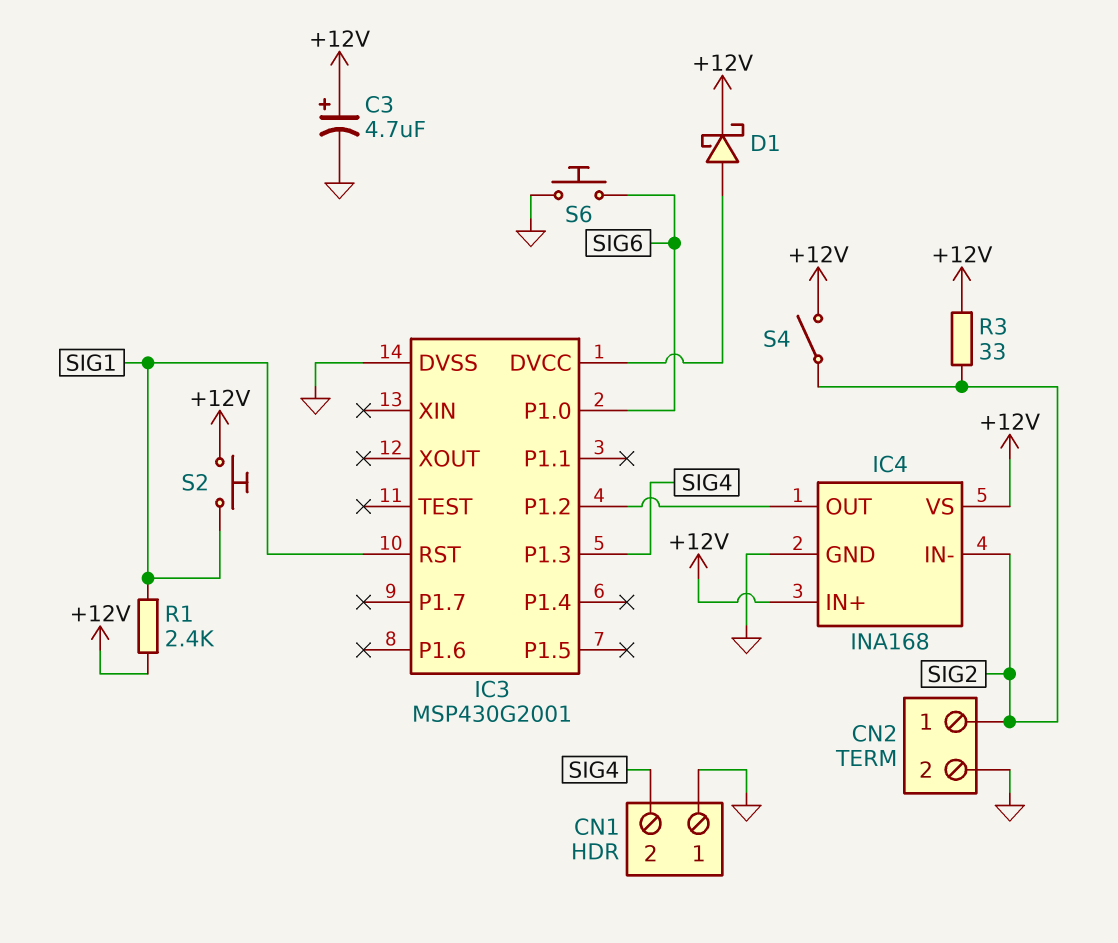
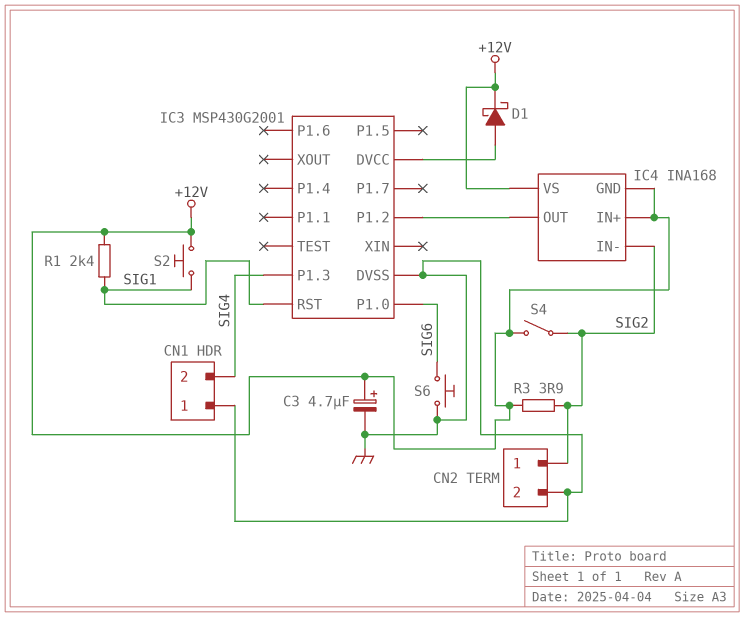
IC4 pin GND: GND -> +12V
R3: 33 (+12V, SIG2) -> 3.9 (+12V, SIG2)

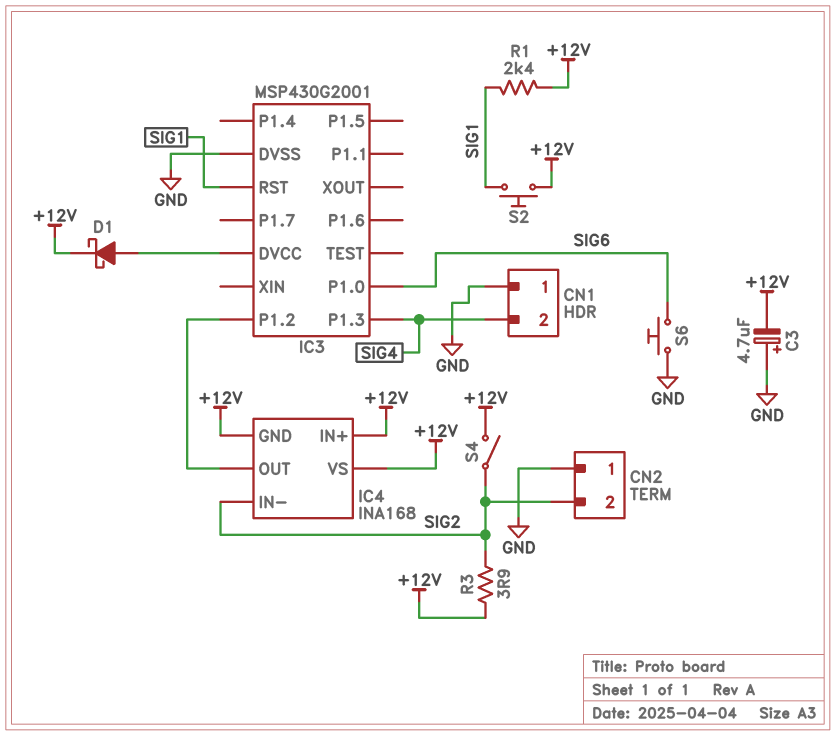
C3: 4.7uF (plus +12V, minus GND) -> 4.7uF (plus GND, minus +12V)
CN2 pin 1: SIG2 -> GND
CN2 pin 2: GND -> SIG2

